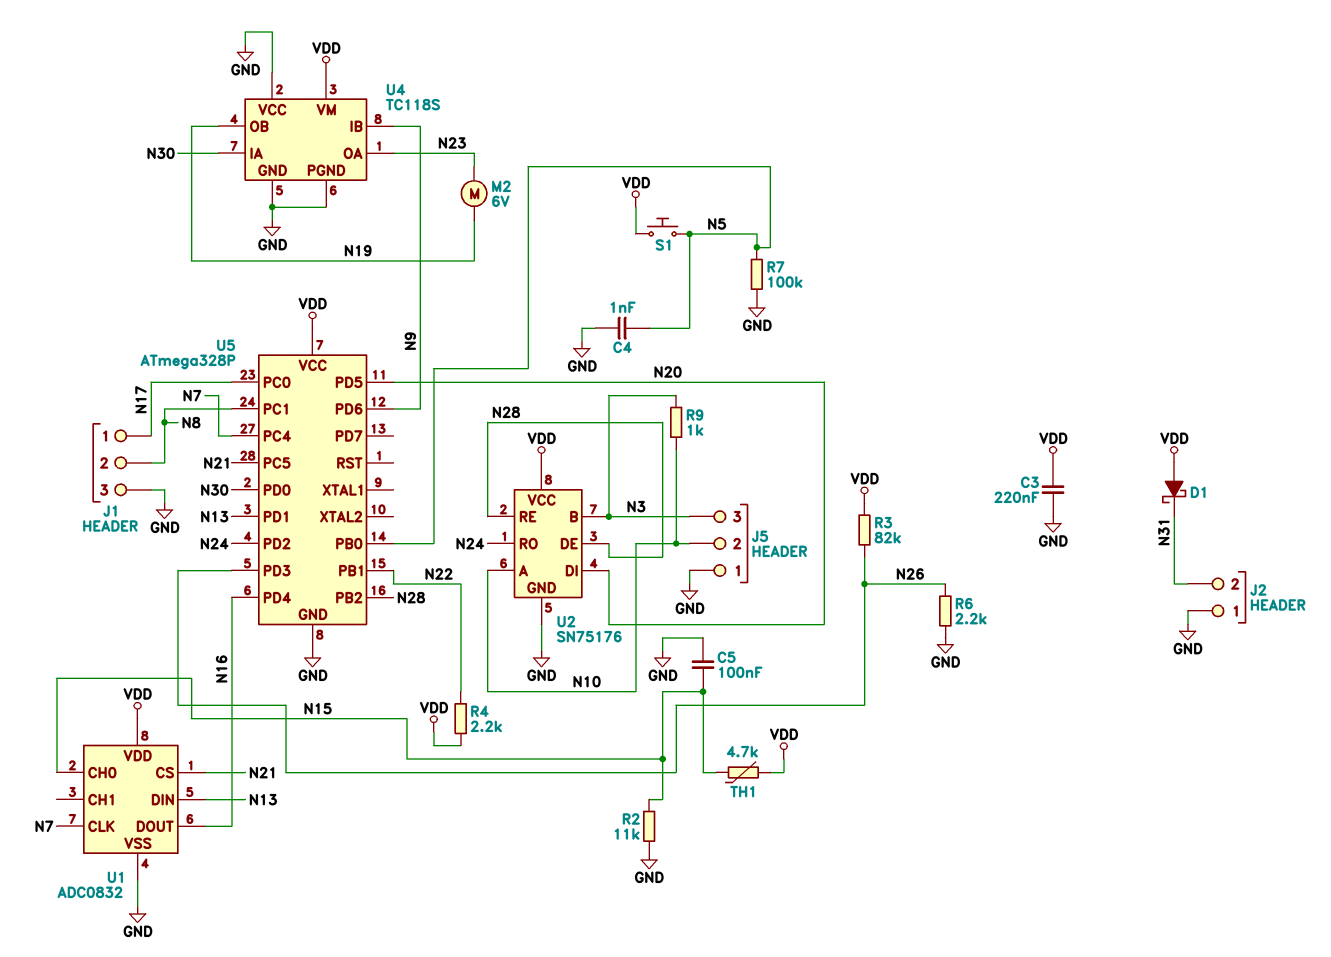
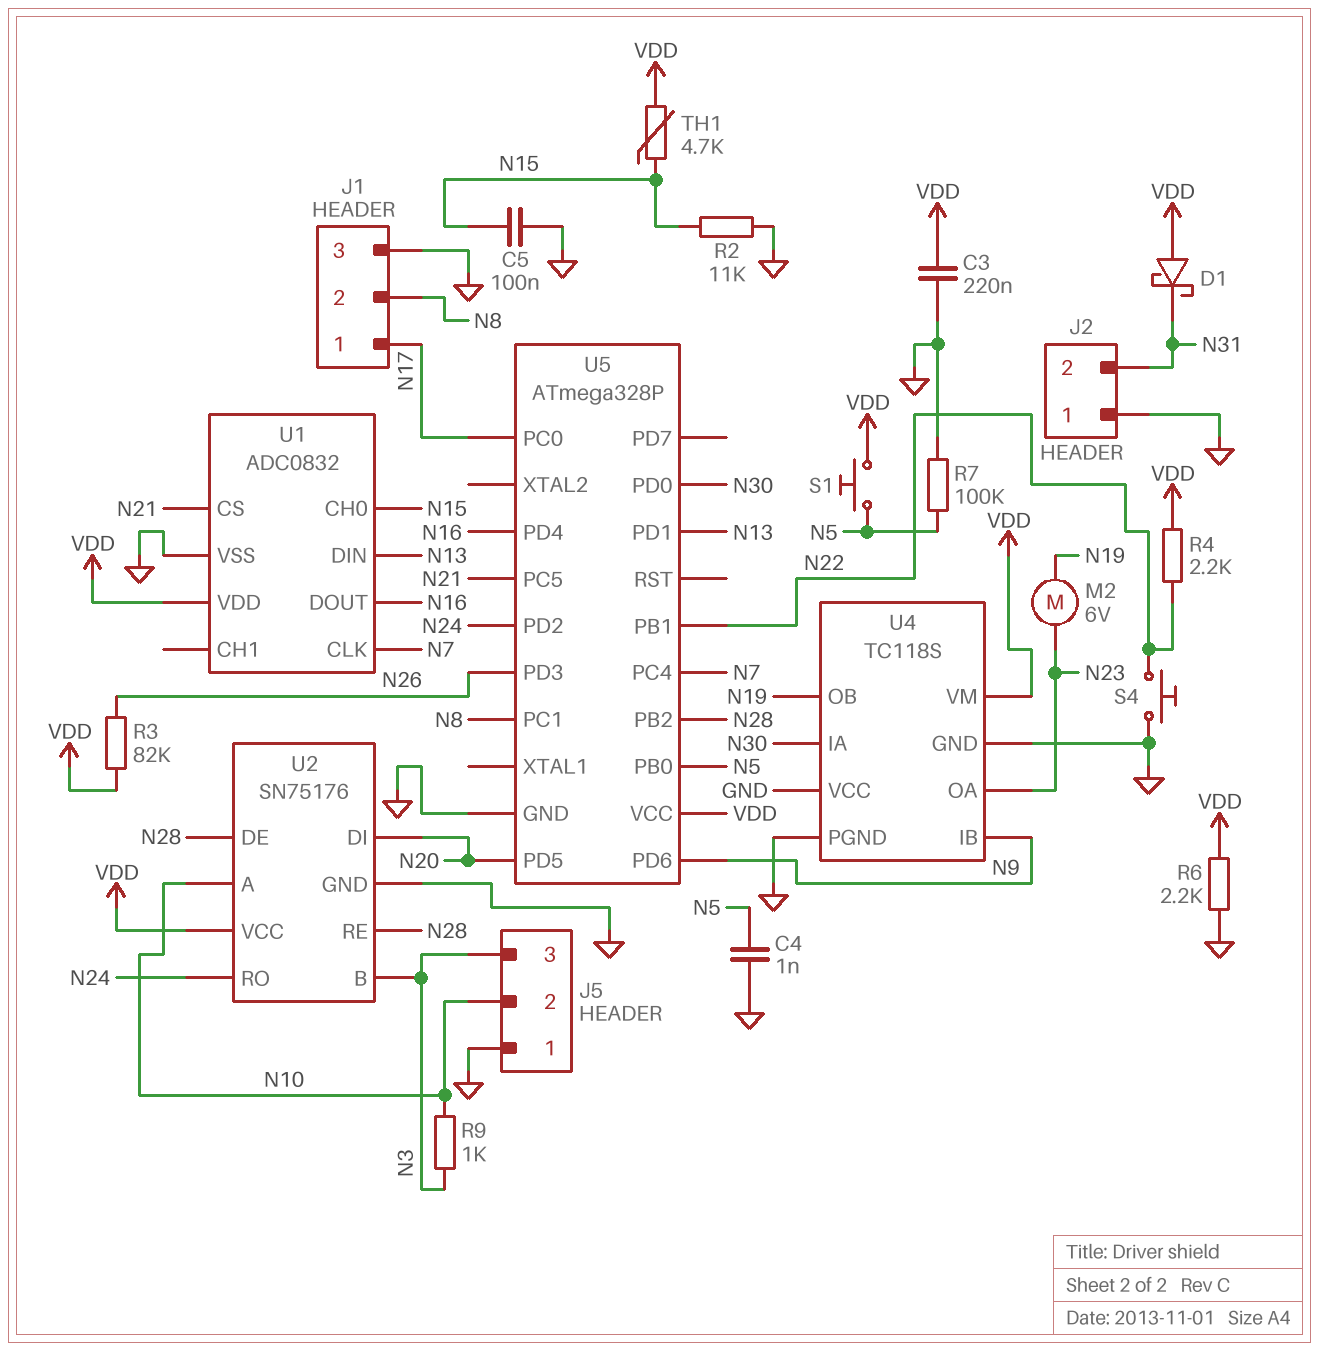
R6: 2.2k (GND, N26) -> 2.2k (GND, VDD)
S4: none -> button (GND, N22)

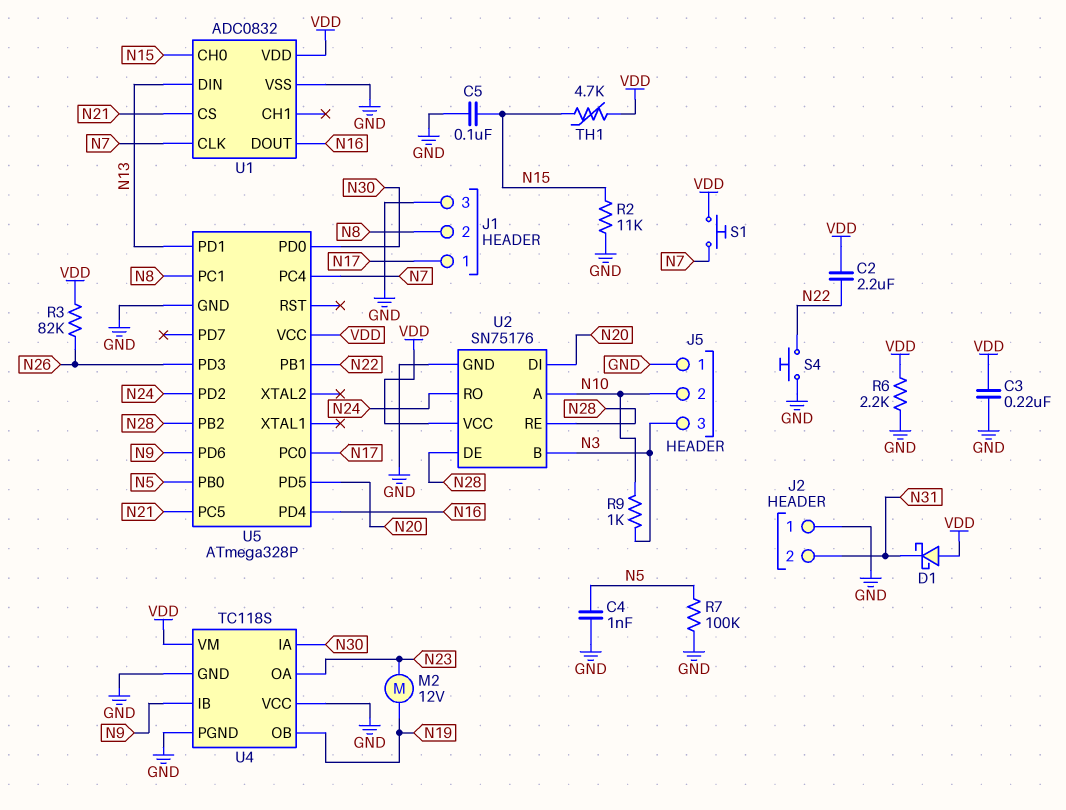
C2: none -> 2.2uF (N22, VDD)
M2: motor 6V (N19, N23) -> motor 12V (N19, N23)
R4: 2.2k (N22, VDD) -> none
S1: button (N5, VDD) -> button (N7, VDD)

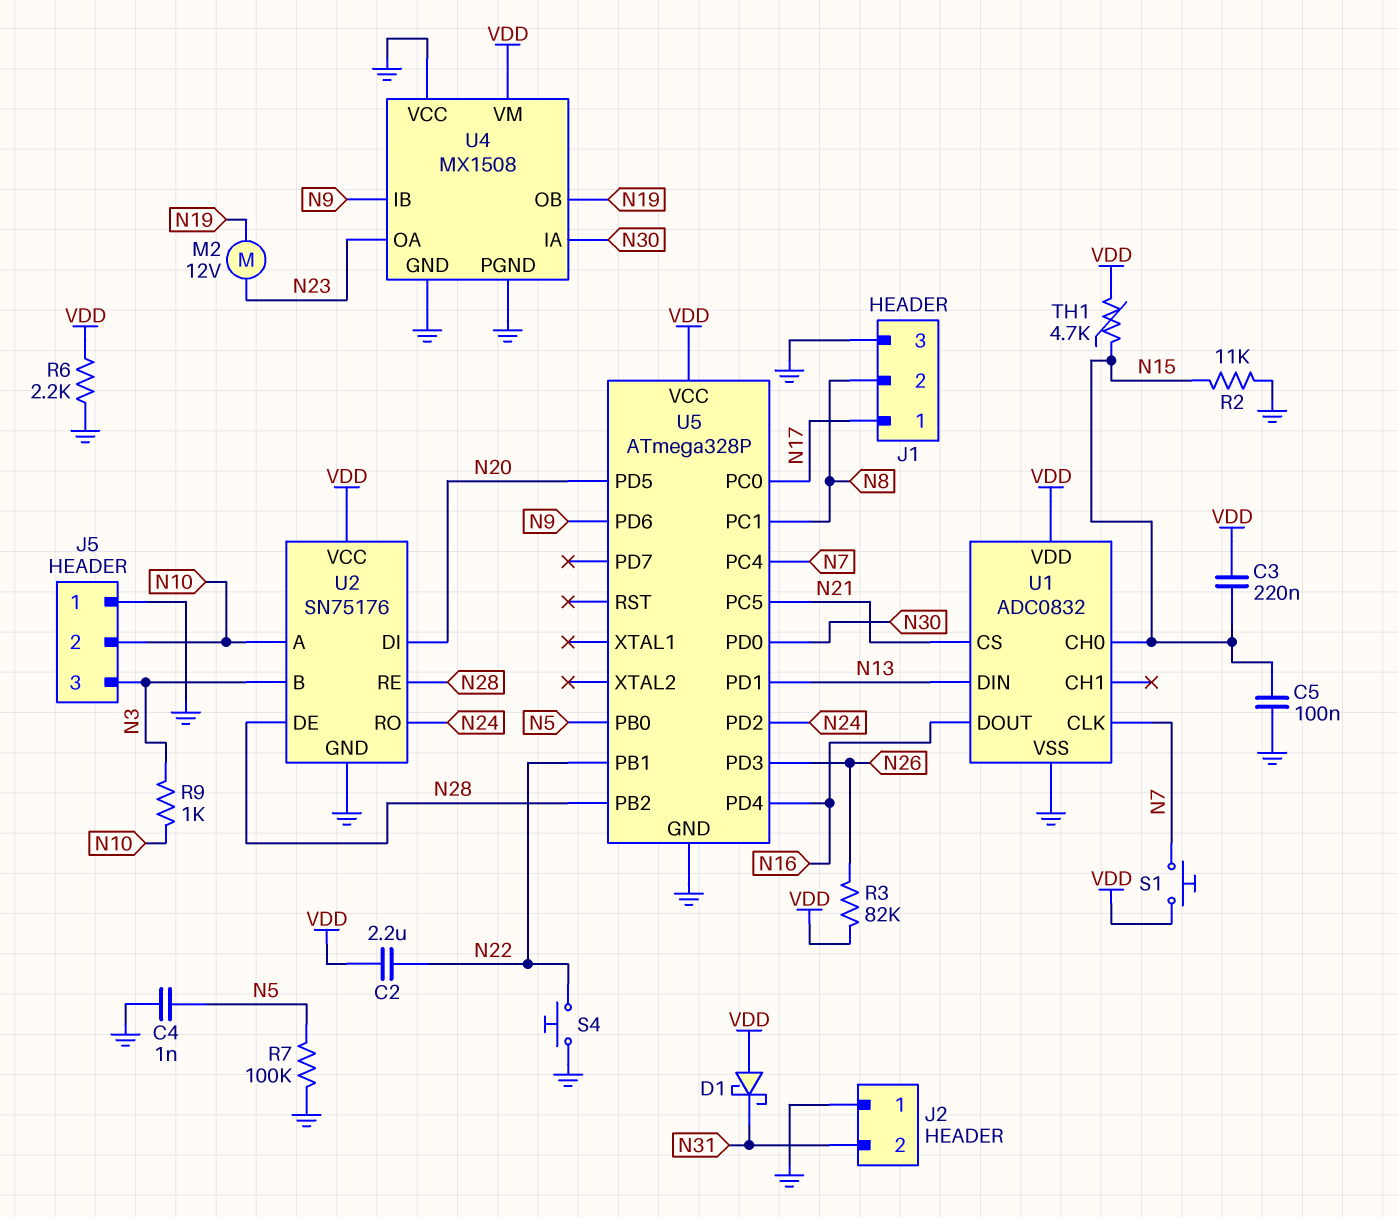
C3: 220nF (GND, VDD) -> 220nF (N15, VDD)
U4: TC118S -> MX1508

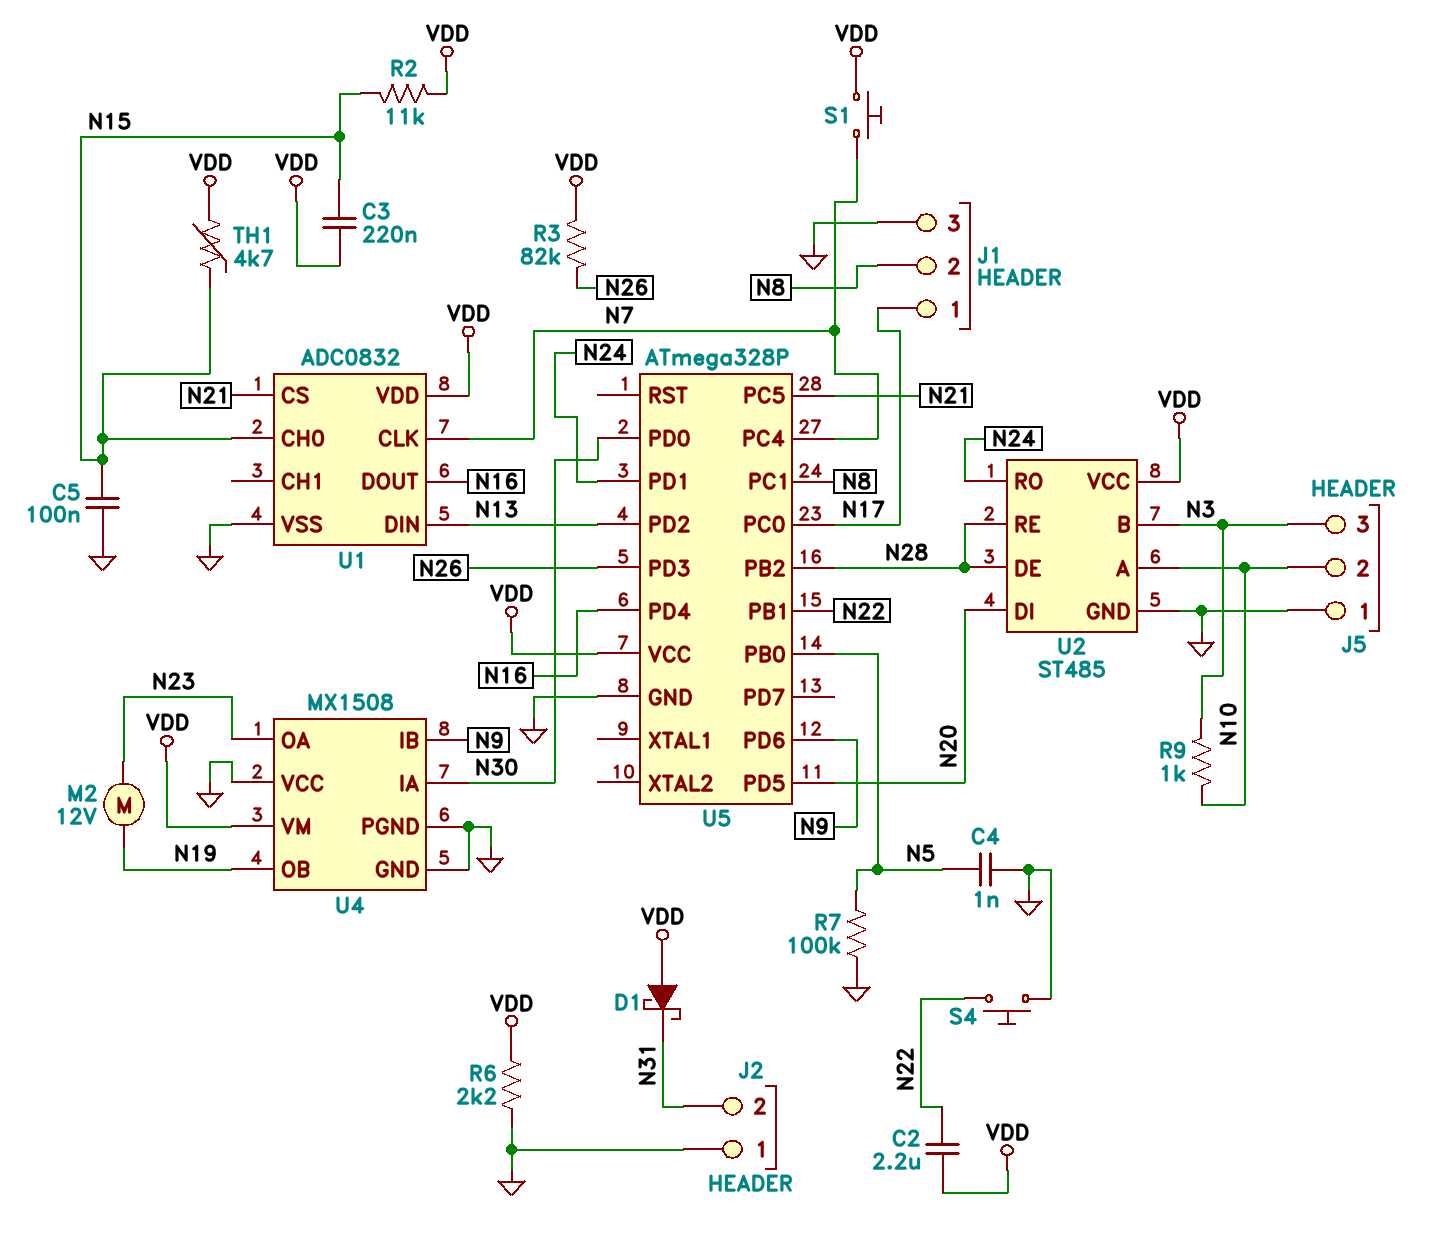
R2: 11k (GND, N15) -> 11k (N15, VDD)
U2: SN75176 -> ST485
U5 pin PD1: N13 -> N24
U5 pin PD2: N24 -> N13

